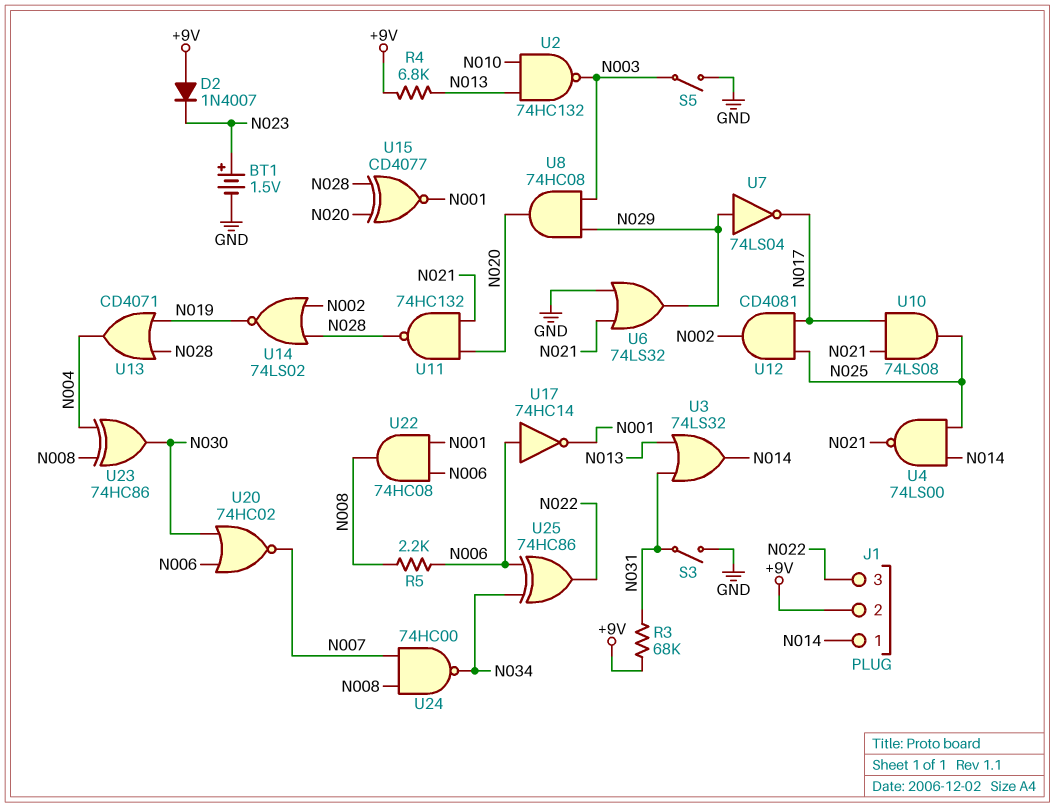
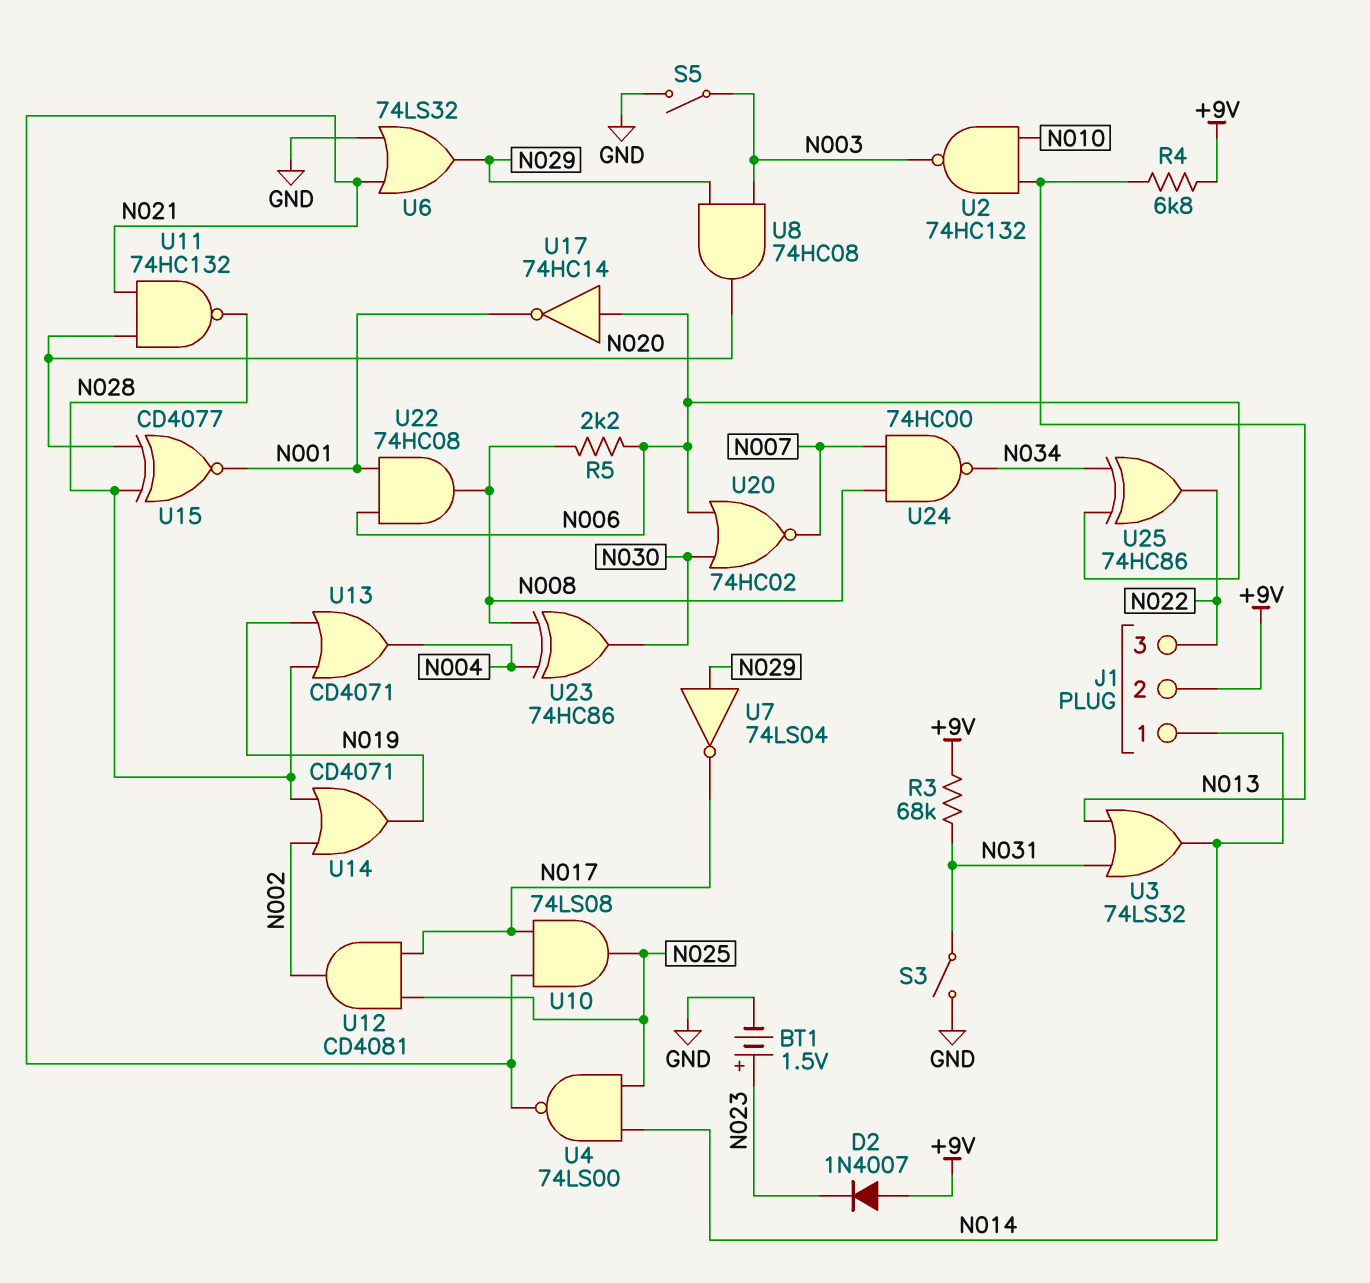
U14: NOR 74LS02 (in N002, in N028, out N019) -> OR CD4071 (in N002, in N028, out N019)

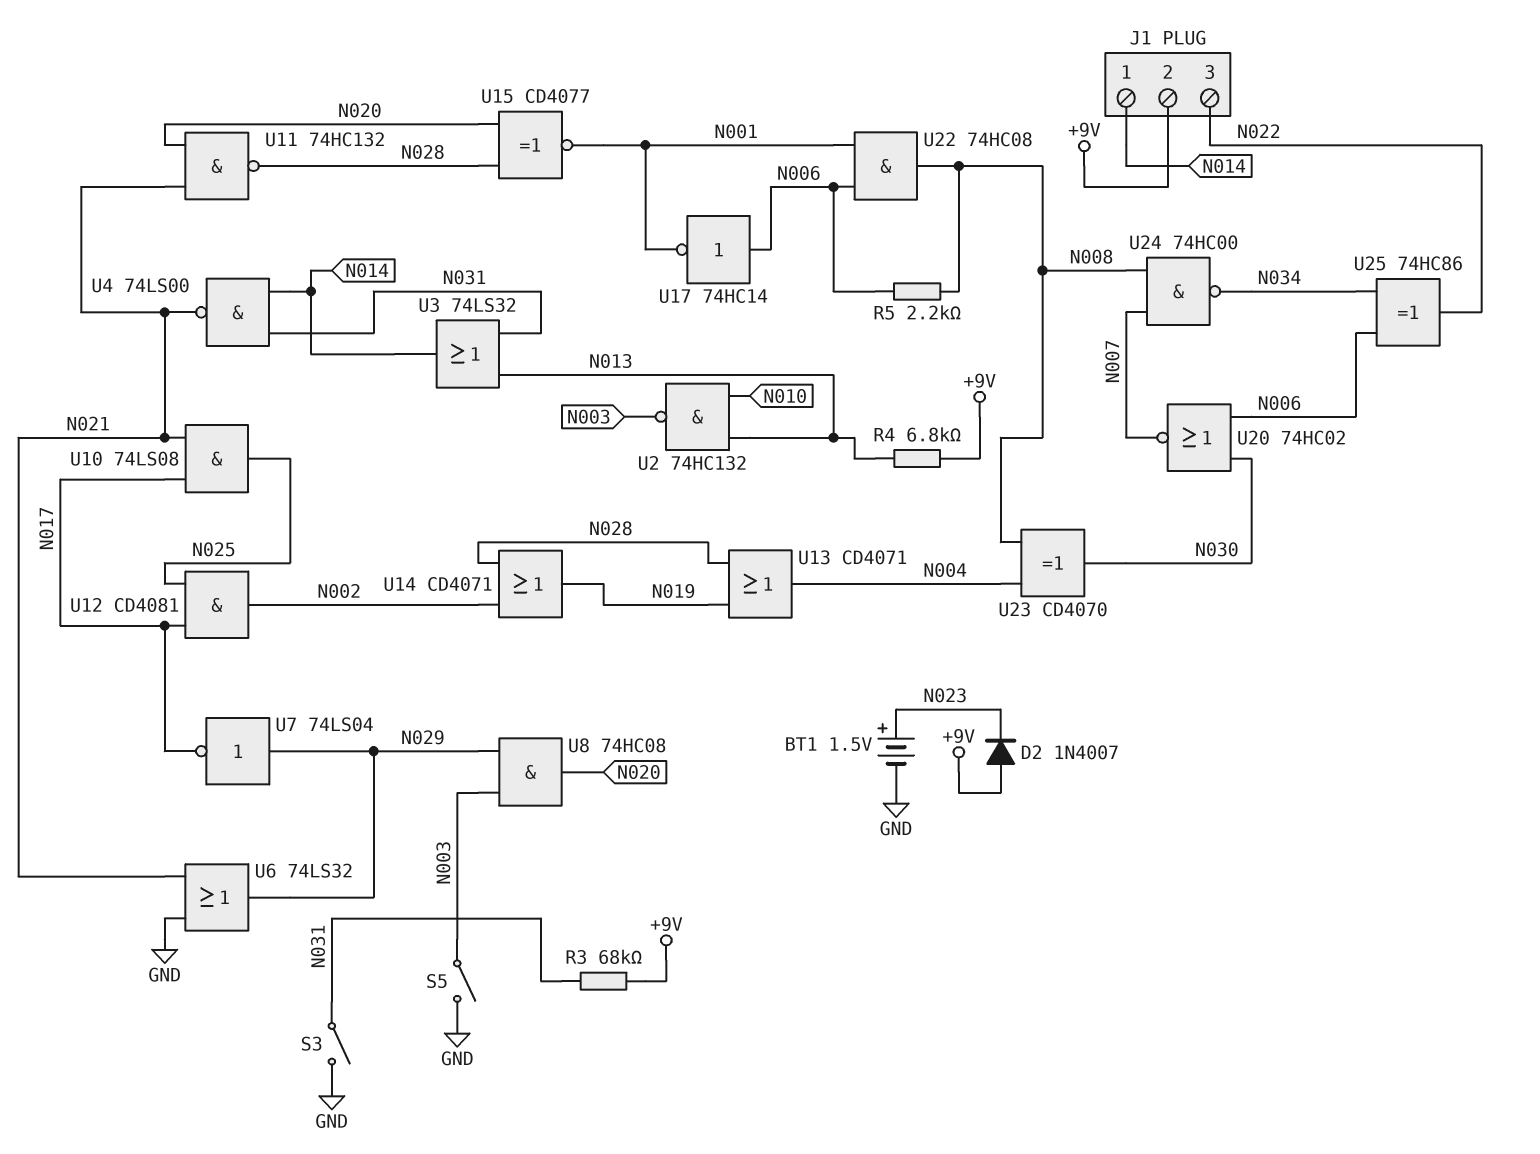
U4: NAND 74LS00 (in N014, in N025, out N021) -> NAND 74LS00 (in N014, in N031, out N021)
U23: XOR 74HC86 (in N004, in N008, out N030) -> XOR CD4070 (in N004, in N008, out N030)

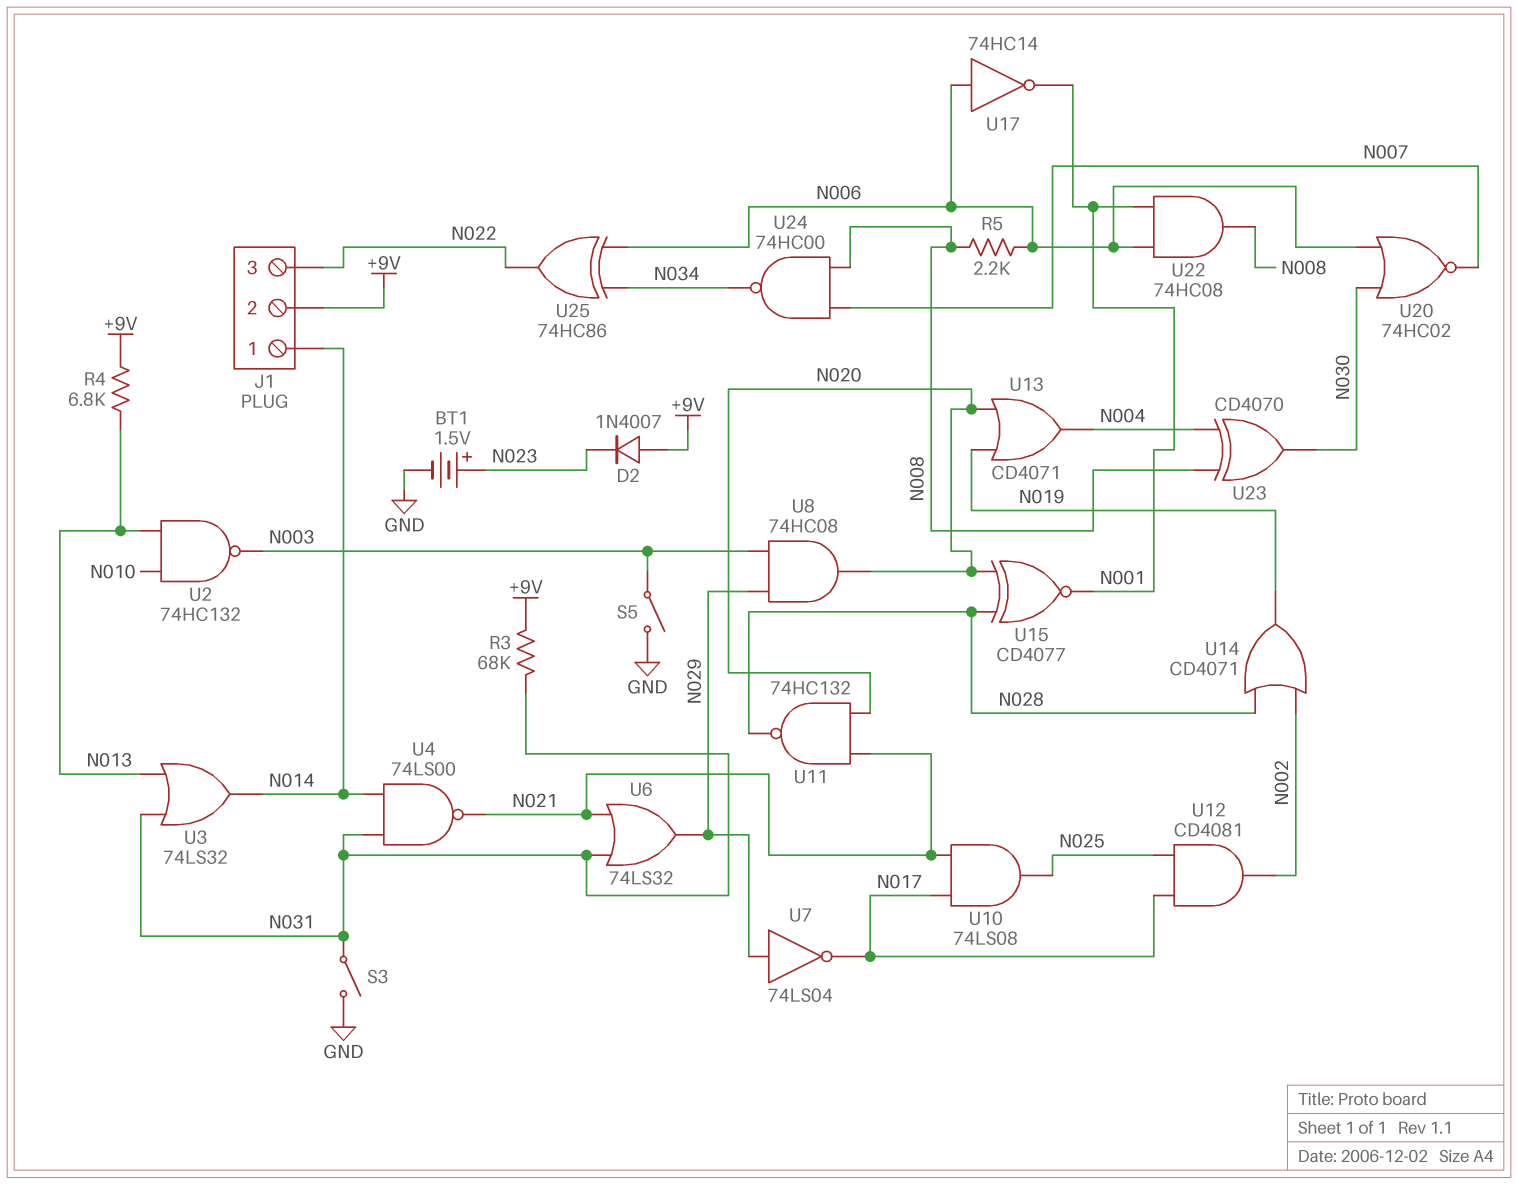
U6: OR 74LS32 (in GND, in N021, out N029) -> OR 74LS32 (in N021, in N031, out N029)
U13: OR CD4071 (in N019, in N028, out N004) -> OR CD4071 (in N019, in N020, out N004)

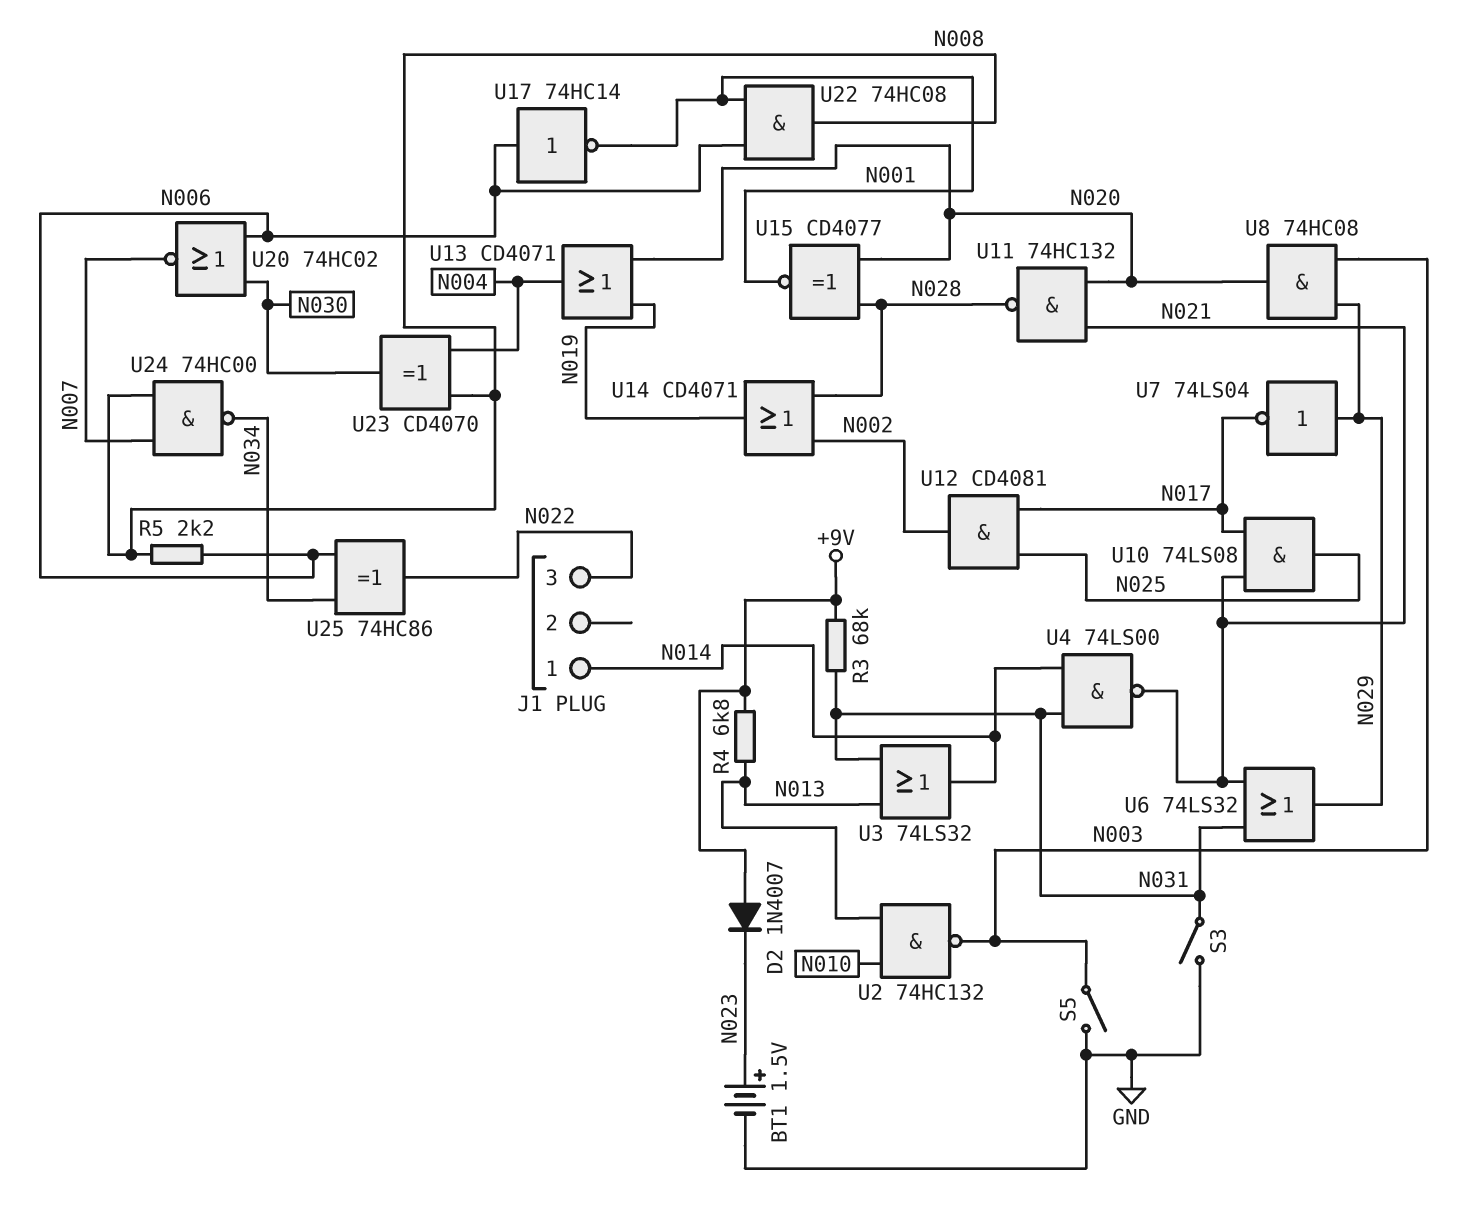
J1 pin 2: +9V -> none

